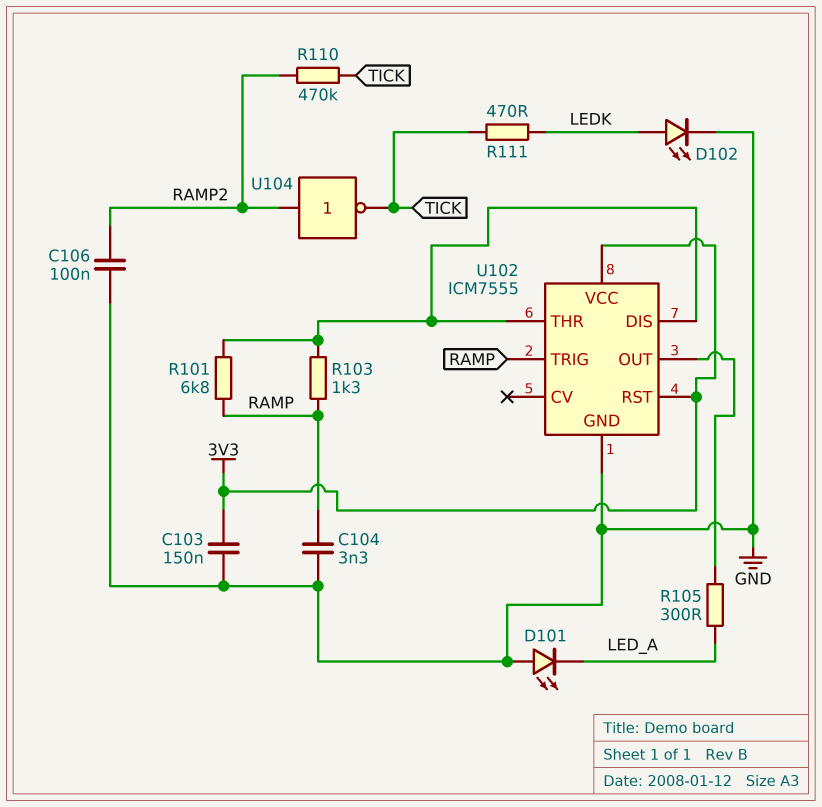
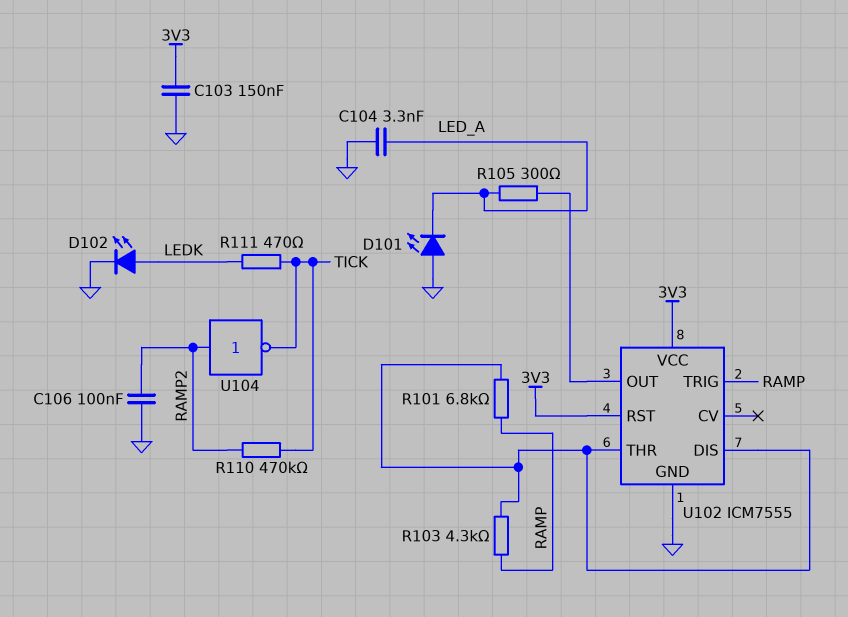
C104: 3.3nF (GND, RAMP) -> 3.3nF (GND, LED_A)
R103: 1.3k (RAMP, U102/DIS) -> 4.3k (RAMP, U102/DIS)

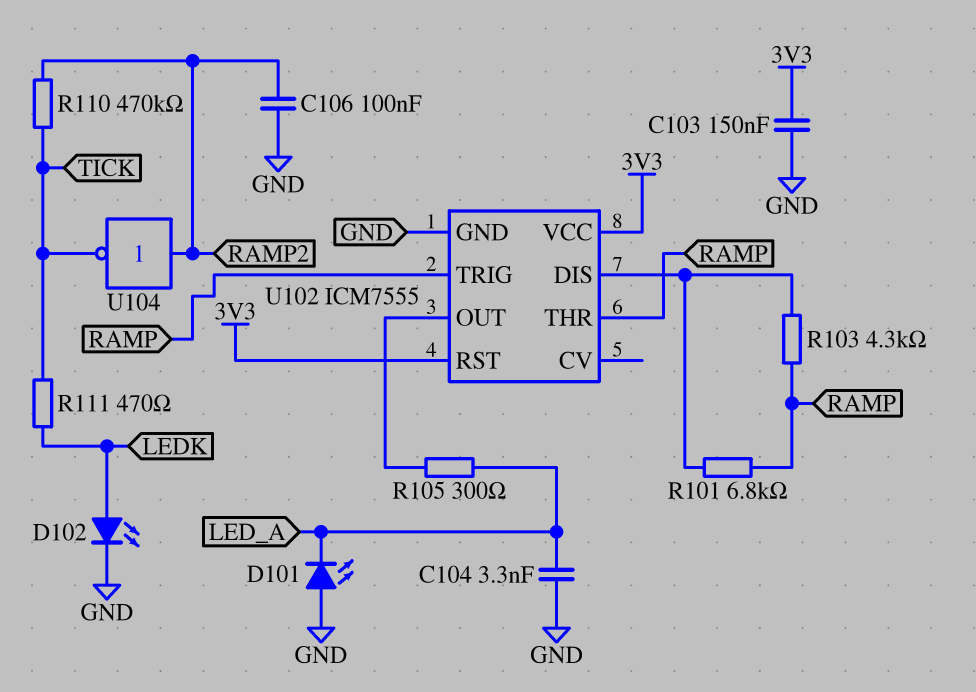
U102 pin THR: U102/DIS -> RAMP

